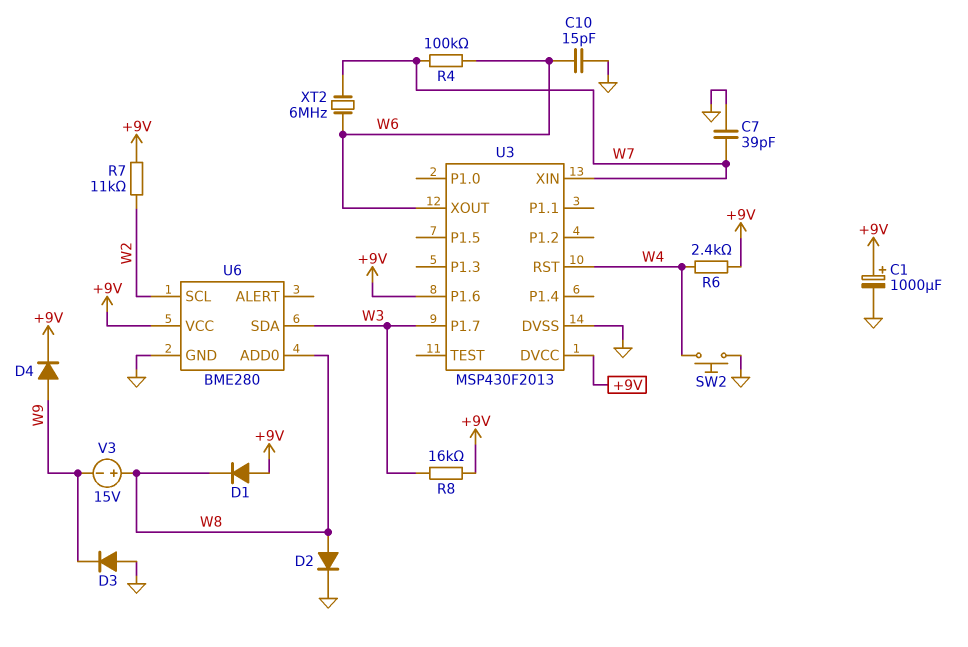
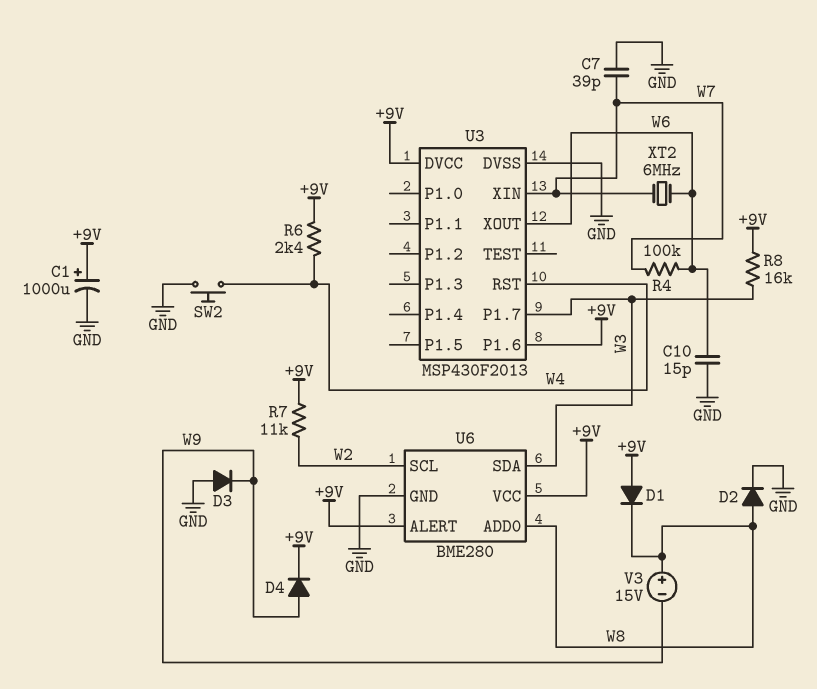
U6 pin ALERT: none -> +9V

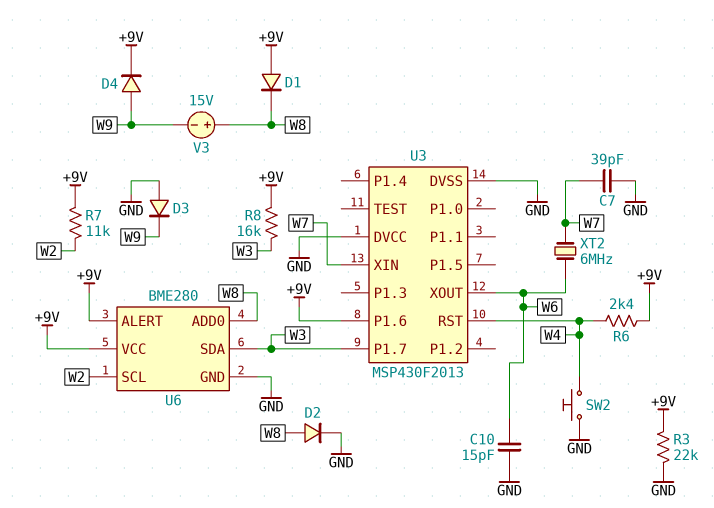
C1: 1000uF (plus +9V, minus GND) -> none
R3: none -> 22k (+9V, GND)
R4: 100k (W6, W7) -> none
U3 pin DVCC: +9V -> GND

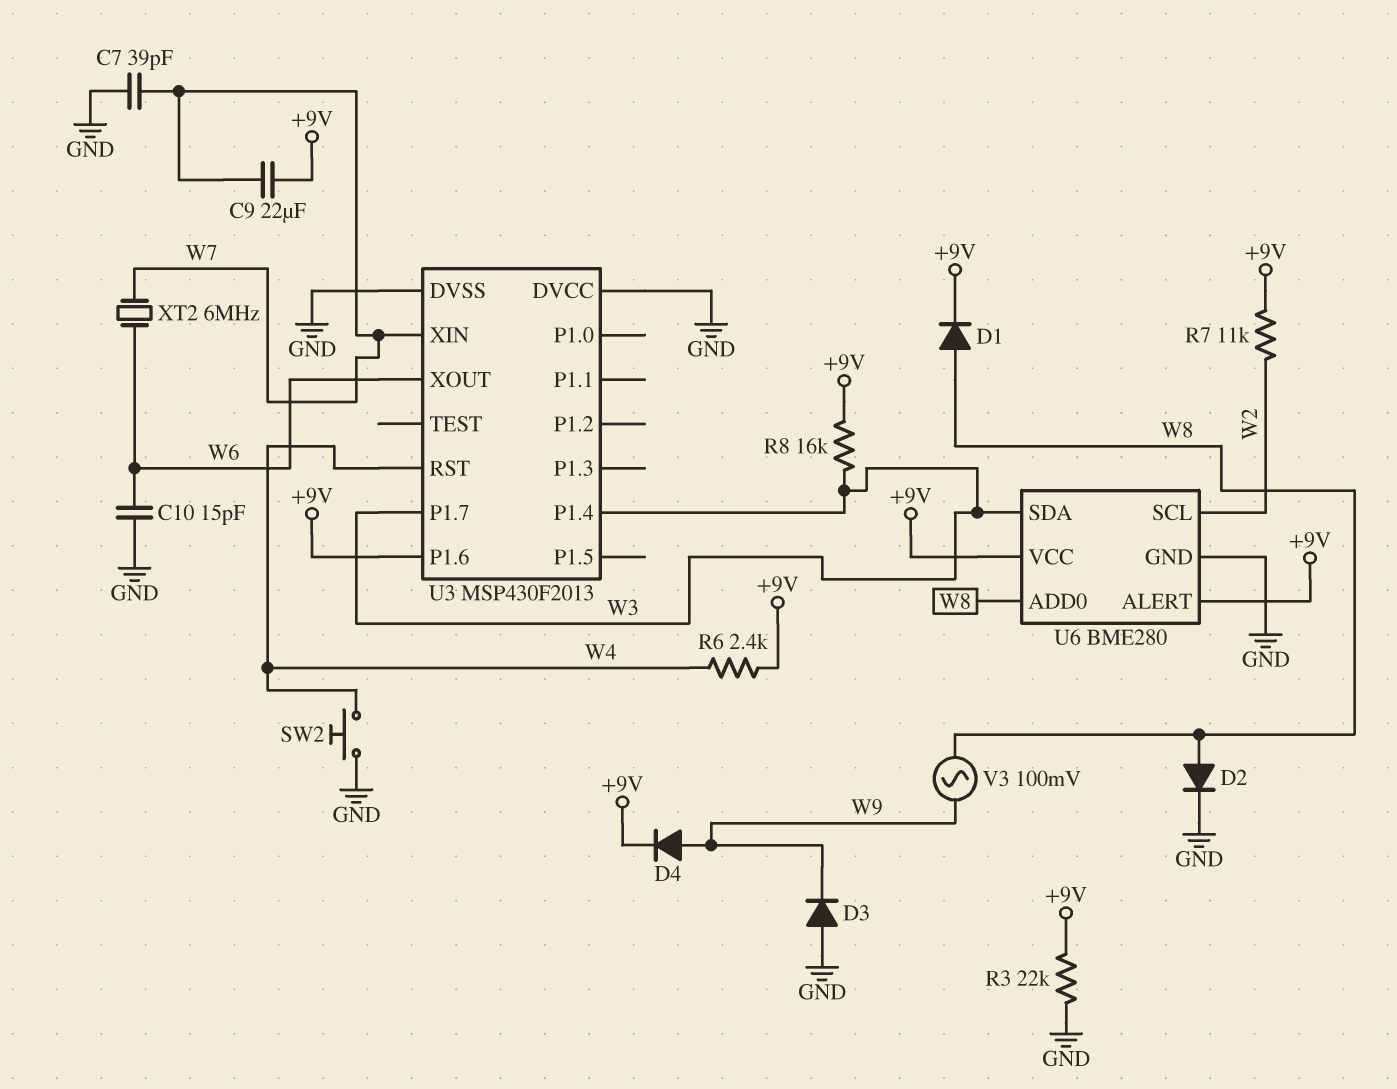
C9: none -> 22uF (+9V, W7)
D1: diode (A +9V, K W8) -> diode (A W8, K +9V)
U3 pin P1.4: none -> W3
V3: 15V (plus W8, minus W9) -> AC 100mV (W8, W9)

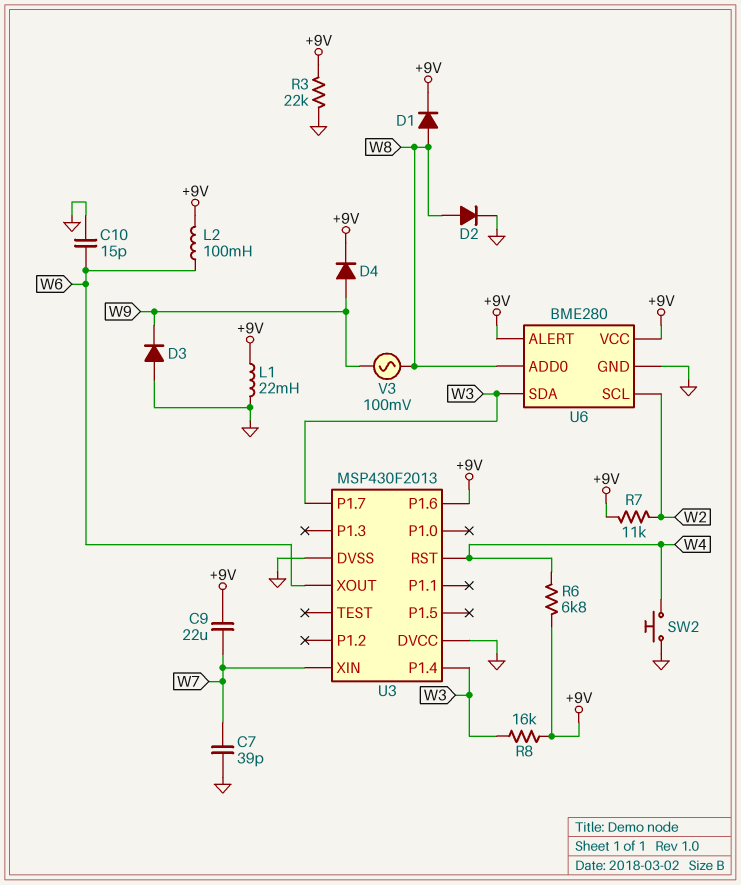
L1: none -> 22mH (+9V, GND)
L2: none -> 100mH (+9V, W6)
R6: 2.4k (+9V, W4) -> 6.8k (+9V, W4)
XT2: 6MHz (W6, W7) -> none

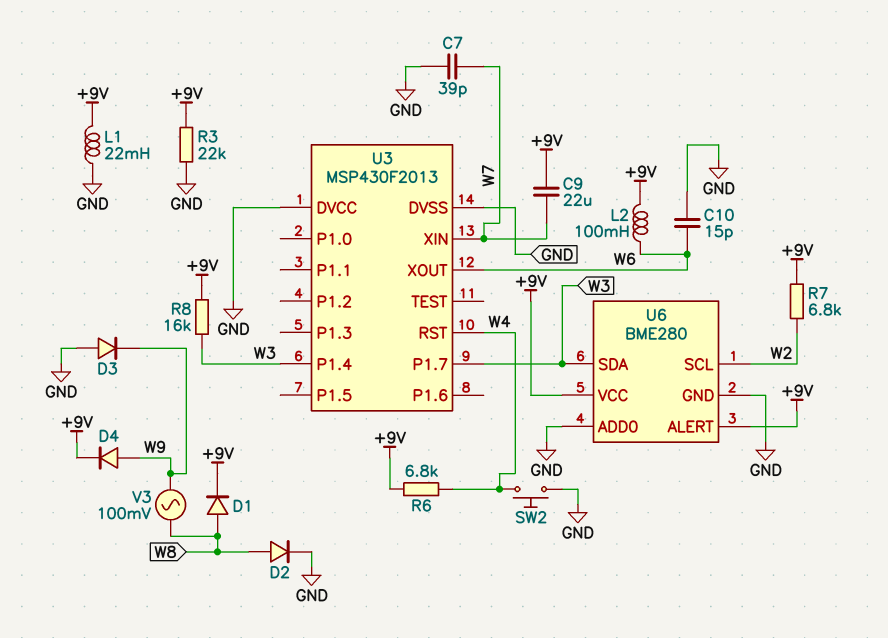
R7: 11k (+9V, W2) -> 6.8k (+9V, W2)
U3 pin P1.6: +9V -> none
U6 pin ADD0: W8 -> GND

